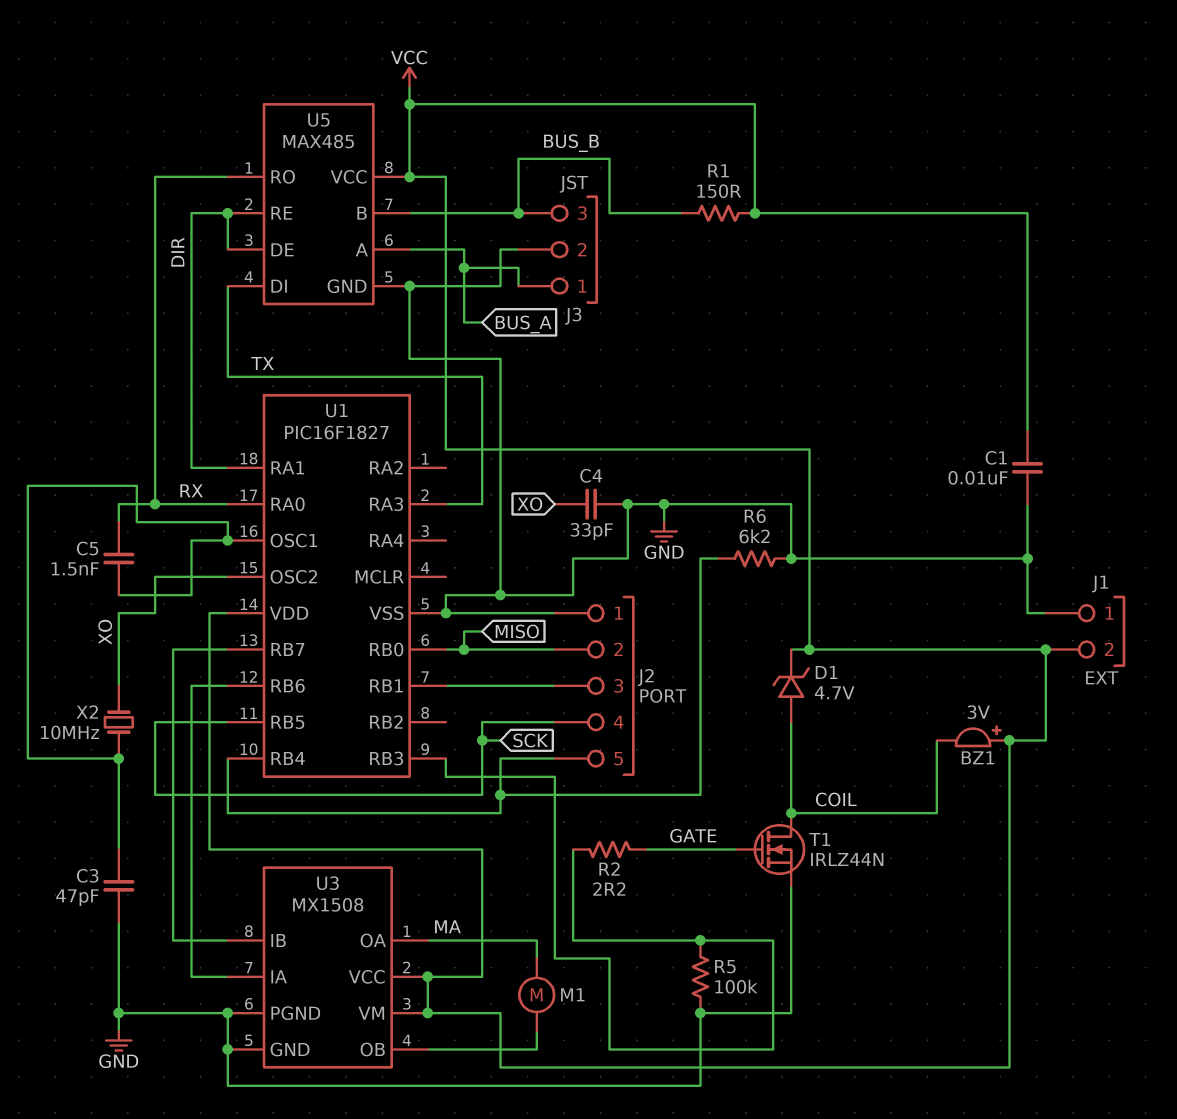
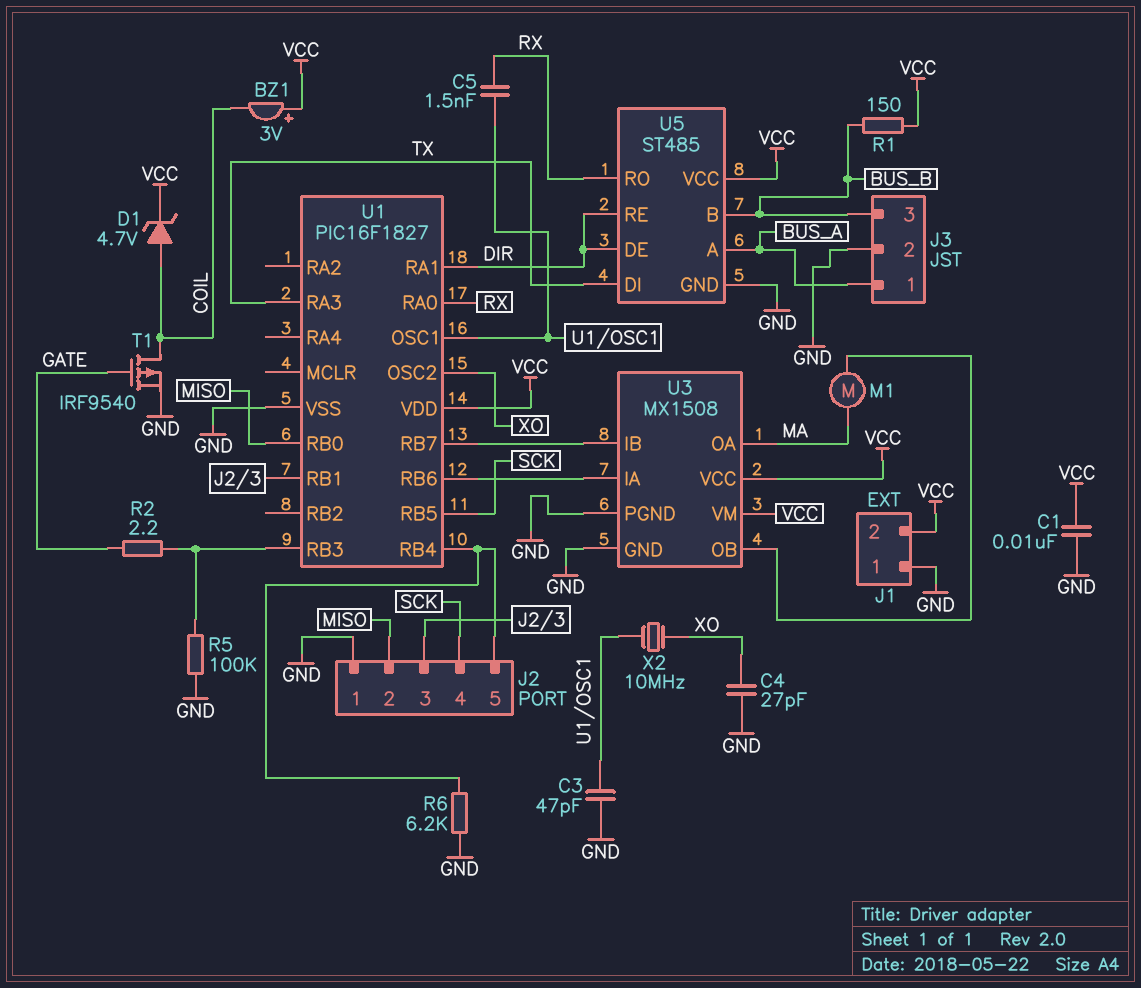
C4: 33pF (GND, XO) -> 27pF (GND, XO)
T1: NMOS IRLZ44N (G GATE, D COIL, S GND) -> PMOS IRF9540 (G GATE, D COIL, S GND)
U5: MAX485 -> ST485

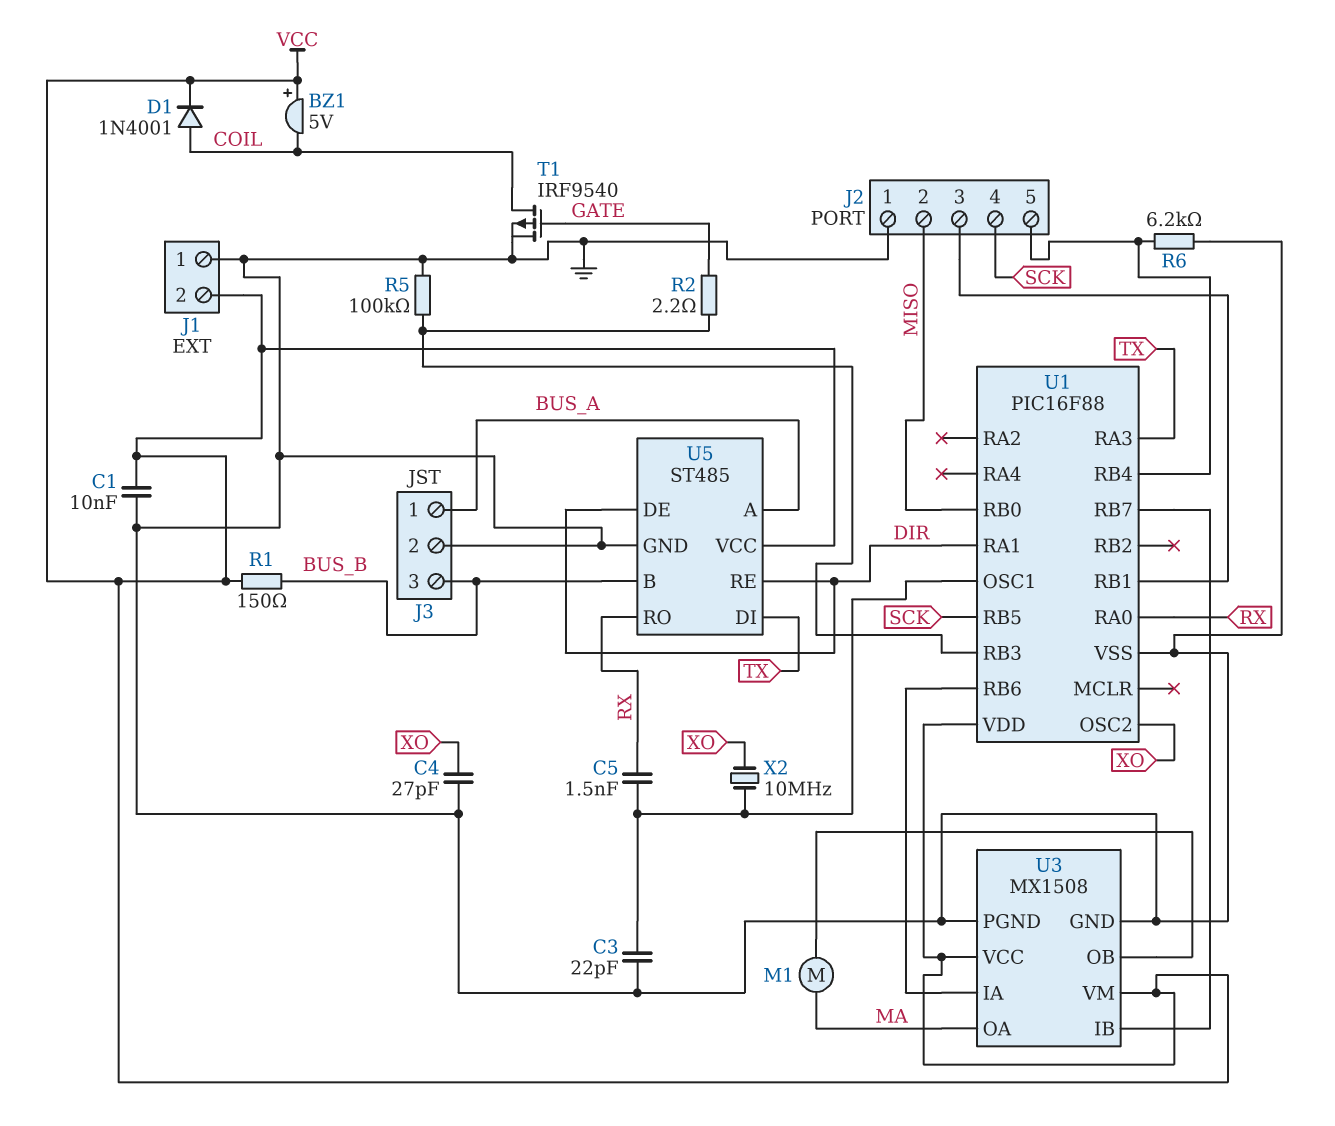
BZ1: buzzer 3V (plus VCC, minus COIL) -> buzzer 5V (plus VCC, minus COIL)
C3: 47pF (GND, U1/OSC1) -> 22pF (GND, U1/OSC1)
D1: zener 4.7V (A COIL, K VCC) -> diode 1N4001 (A COIL, K VCC)
U1: PIC16F1827 -> PIC16F88

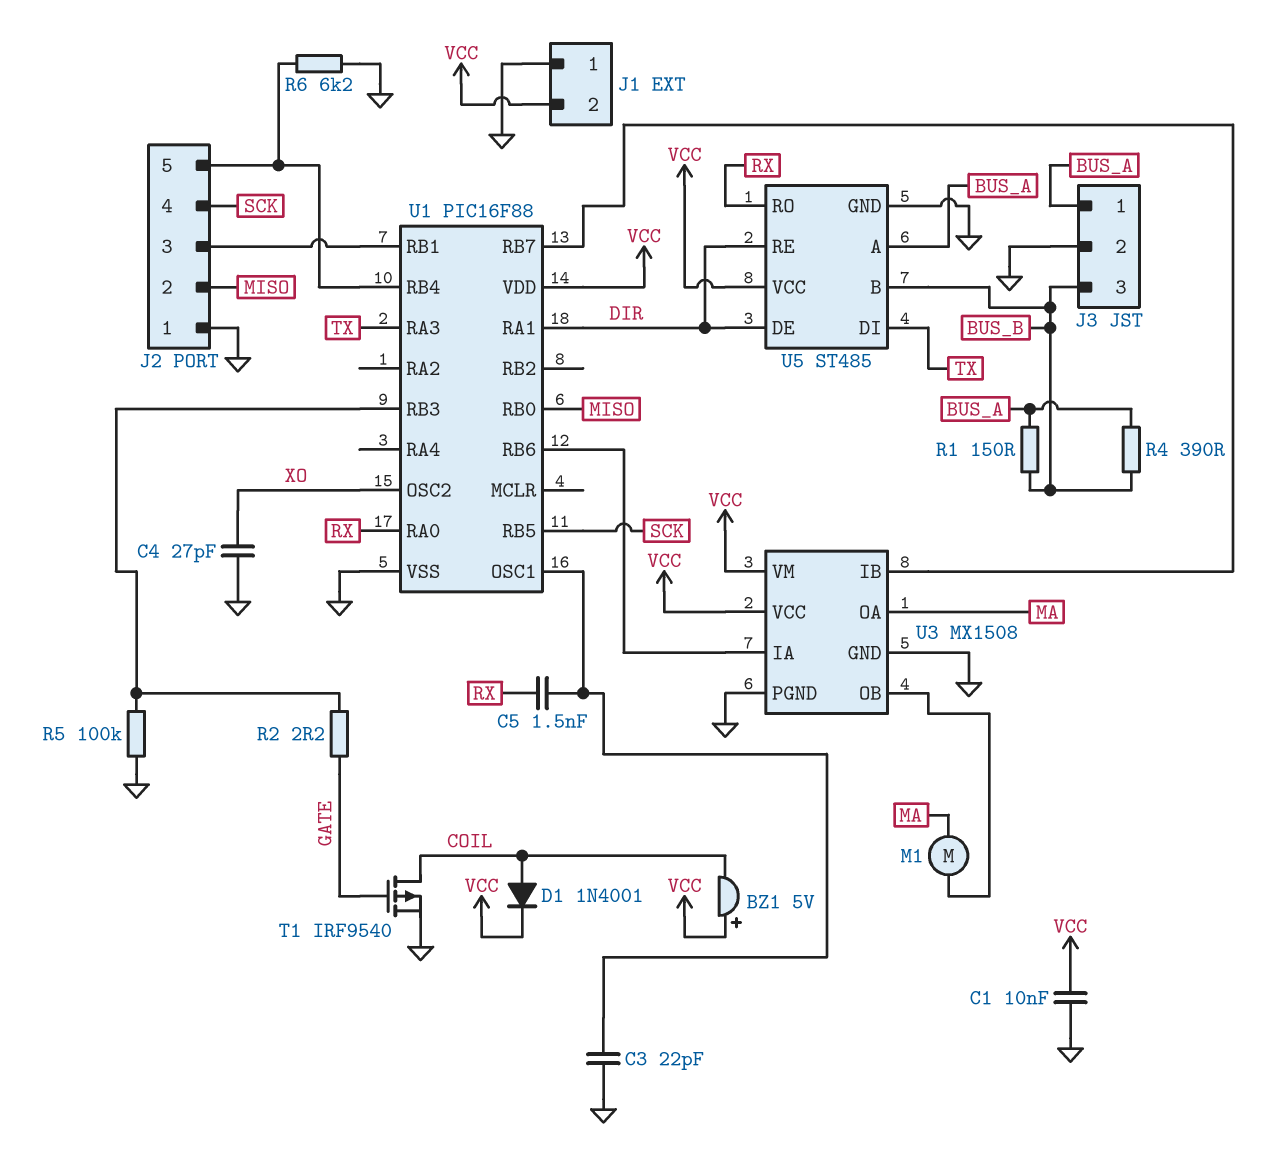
R1: 150 (BUS_B, VCC) -> 150 (BUS_A, BUS_B)
R4: none -> 390 (BUS_A, BUS_B)
X2: 10MHz (U1/OSC1, XO) -> none

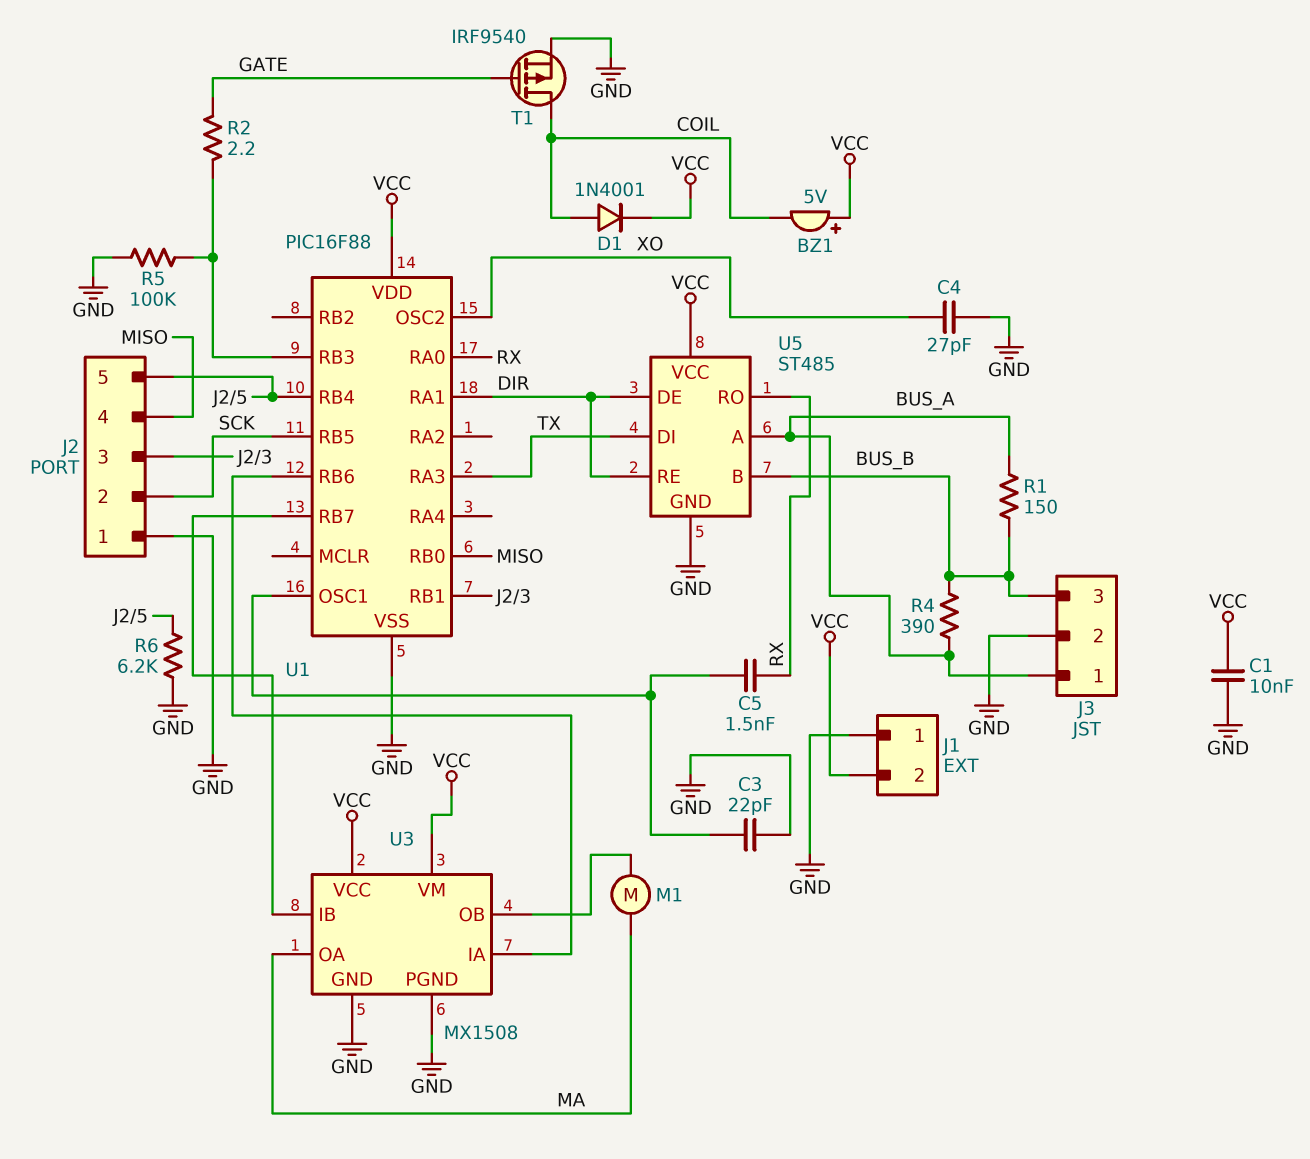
J2 pin 2: MISO -> SCK
J2 pin 4: SCK -> MISO

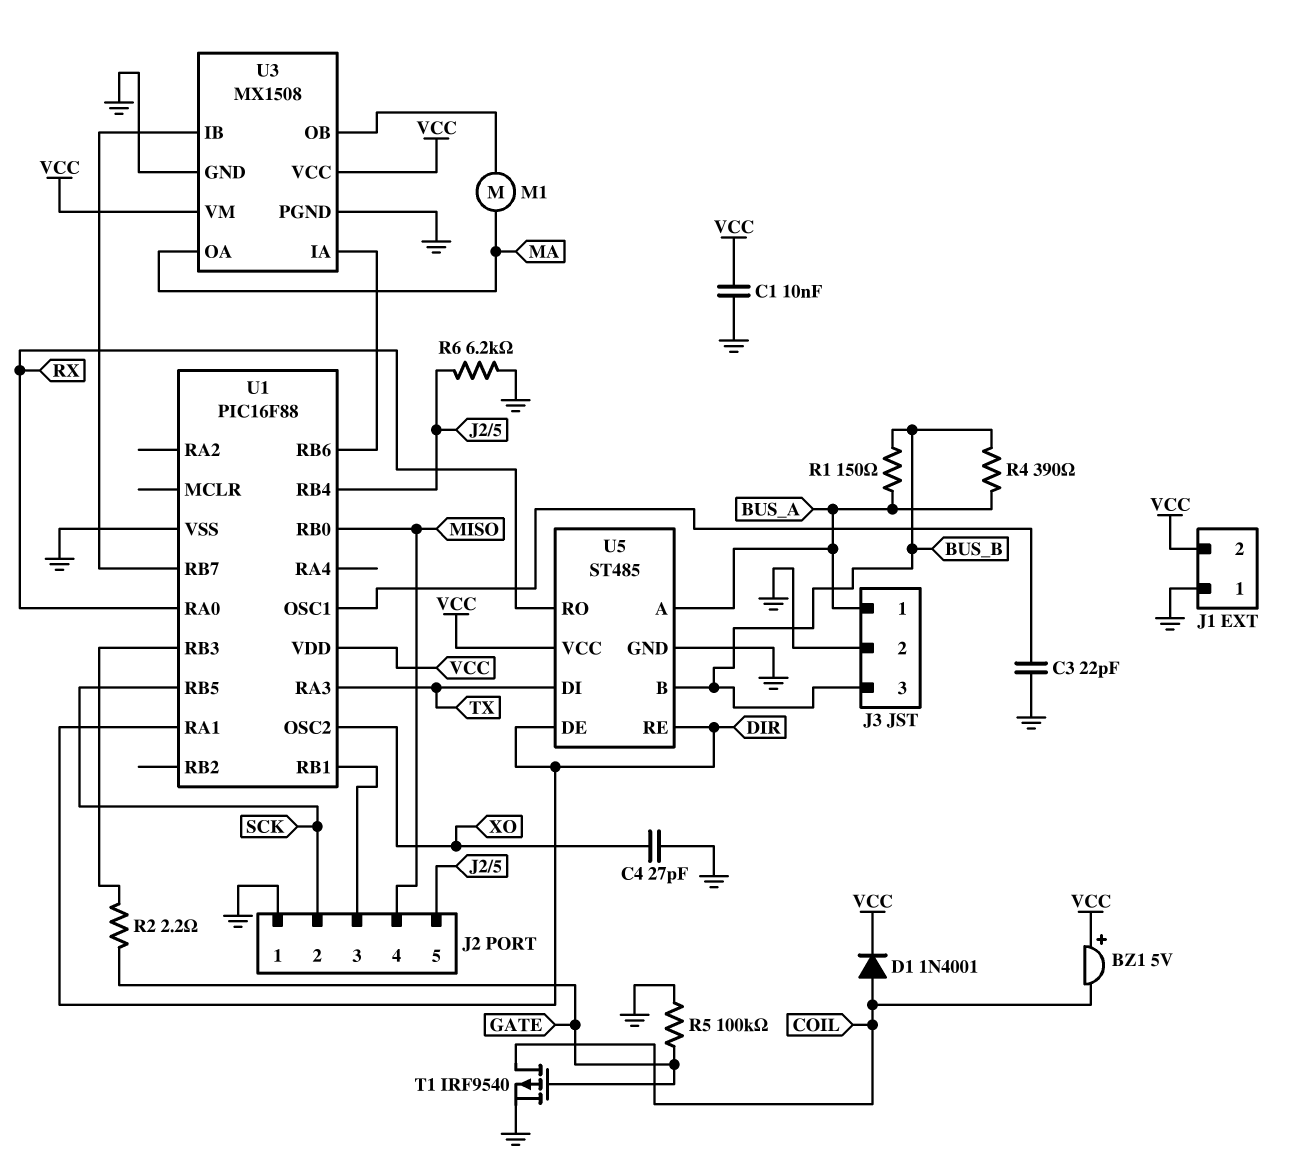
C5: 1.5nF (RX, U1/OSC1) -> none
R5: 100k (GND, U1/RB3) -> 100k (GATE, GND)

